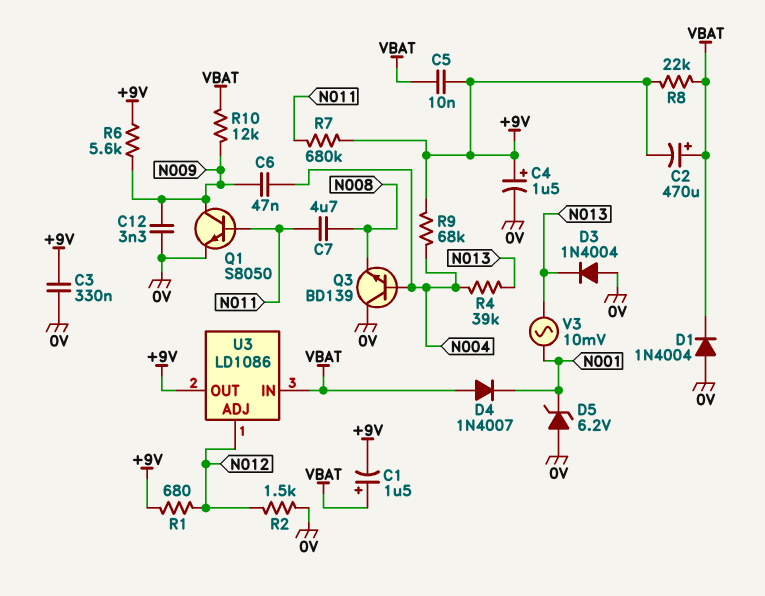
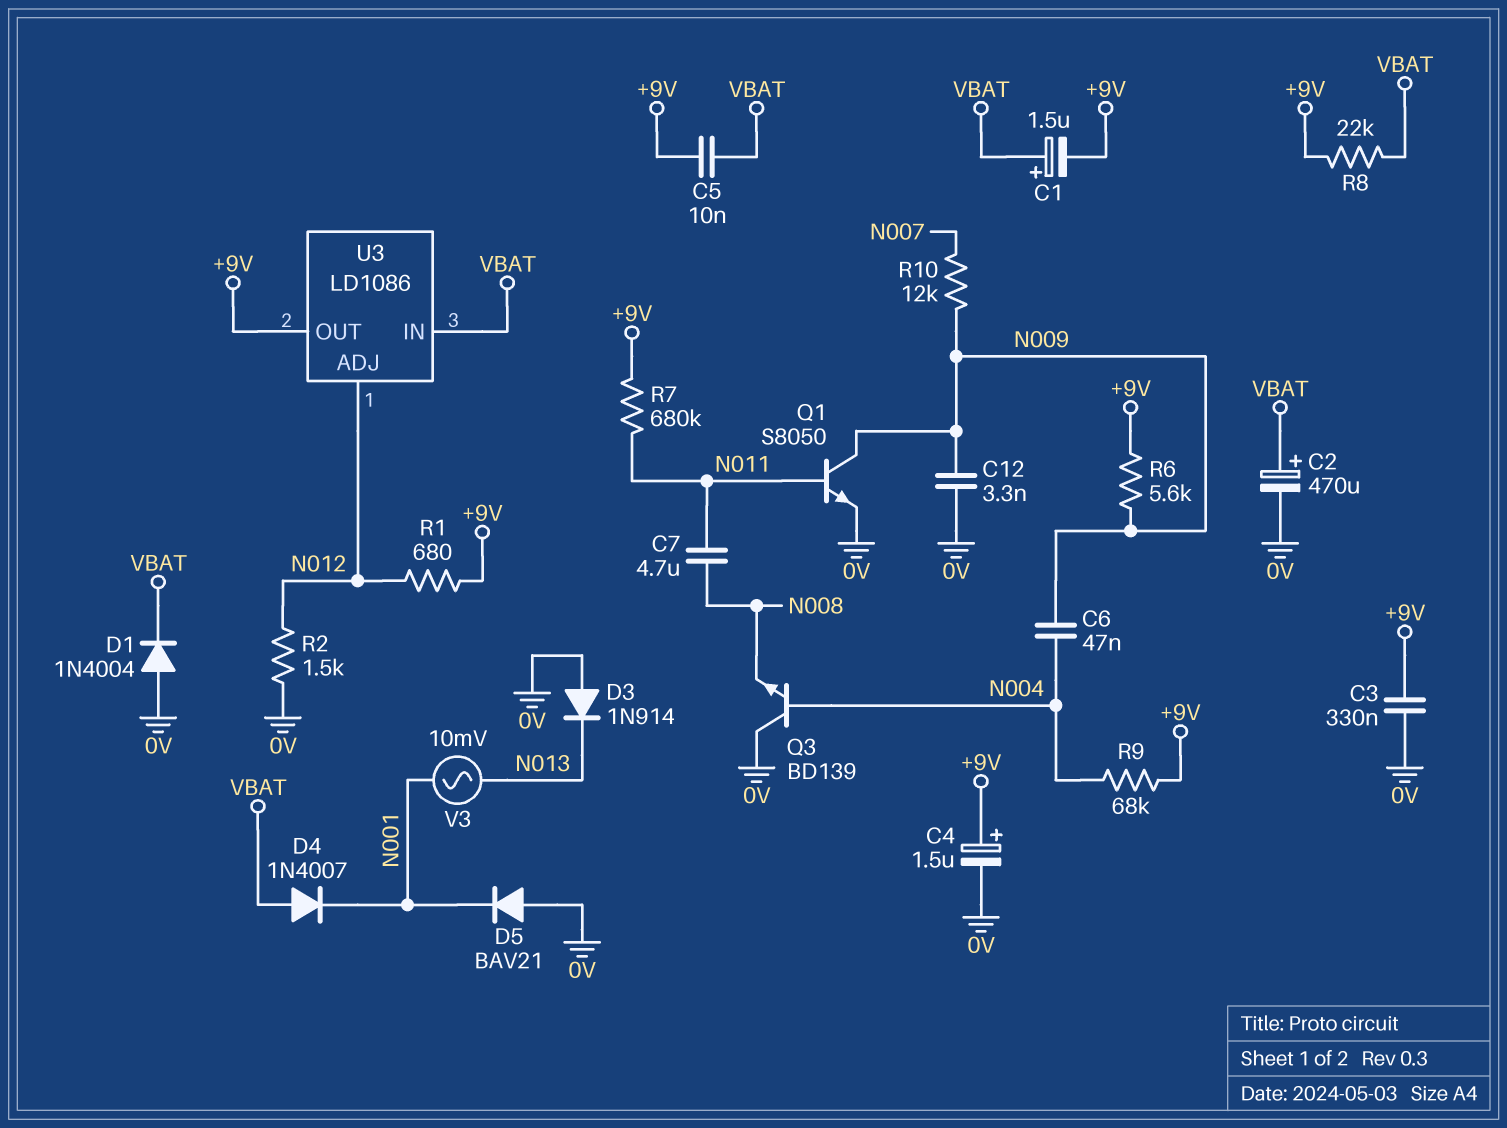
C2: 470uF (plus VBAT, minus +9V) -> 470uF (plus VBAT, minus 0V)
D3: diode 1N4004 (A 0V, K N013) -> diode 1N914 (A 0V, K N013)
D5: zener 6.2V (A 0V, K N001) -> diode BAV21 (A 0V, K N001)
R4: 39k (N004, N013) -> none
R10: 12k (N009, VBAT) -> 12k (N007, N009)

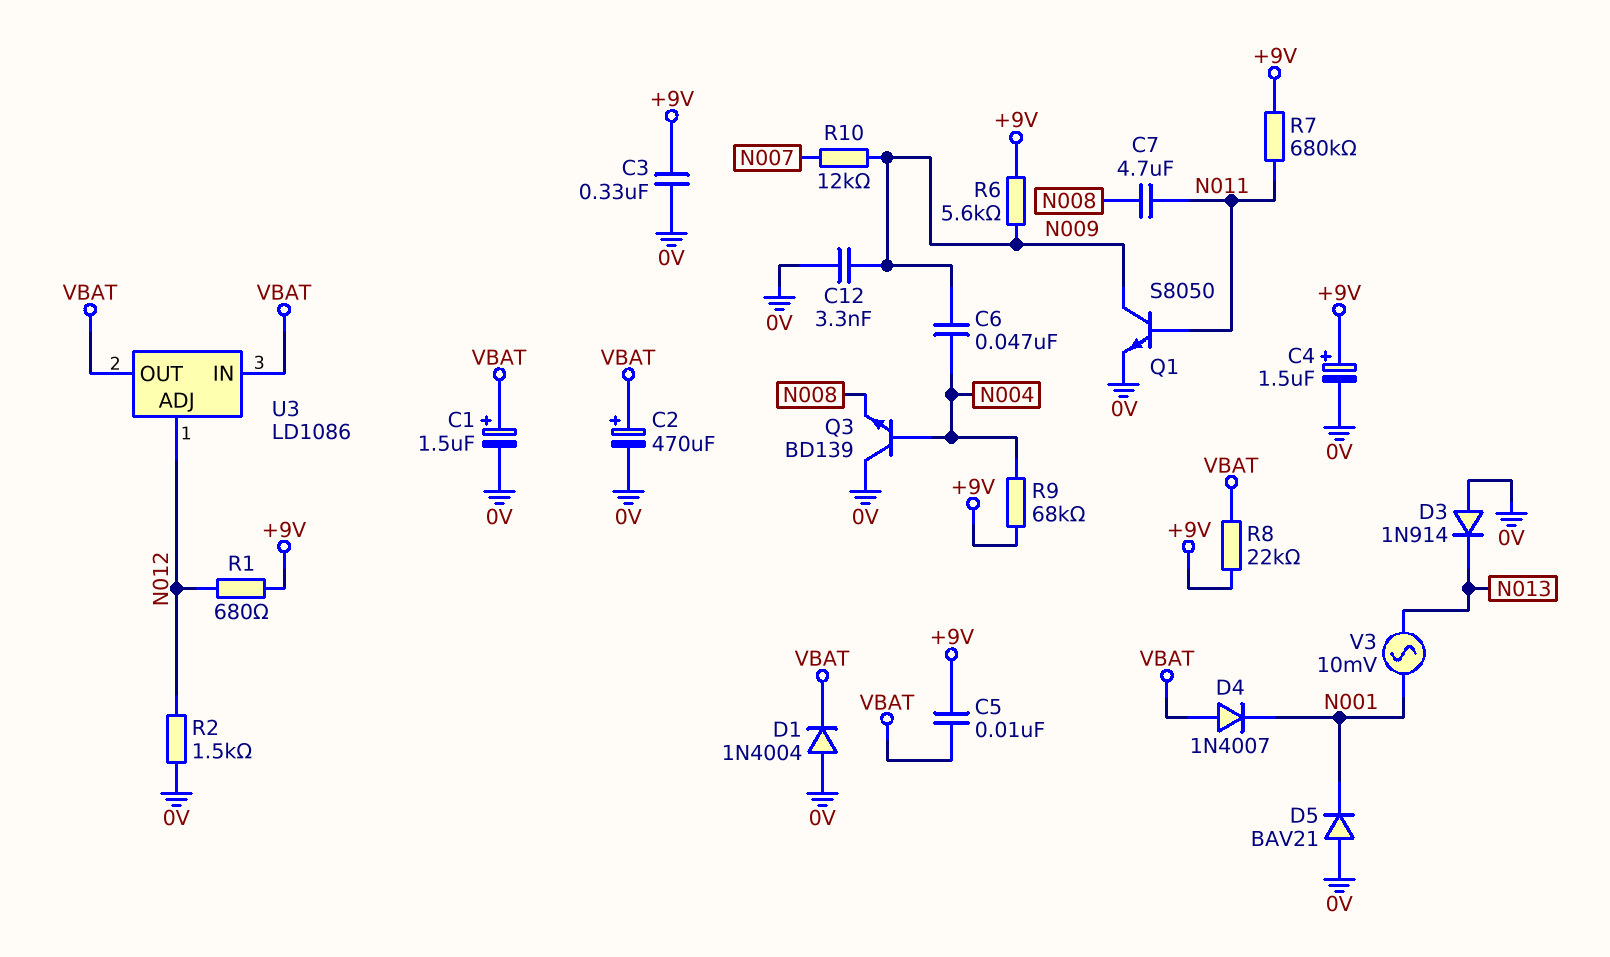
C1: 1.5uF (plus VBAT, minus +9V) -> 1.5uF (plus VBAT, minus 0V)
U3 pin OUT: +9V -> VBAT

